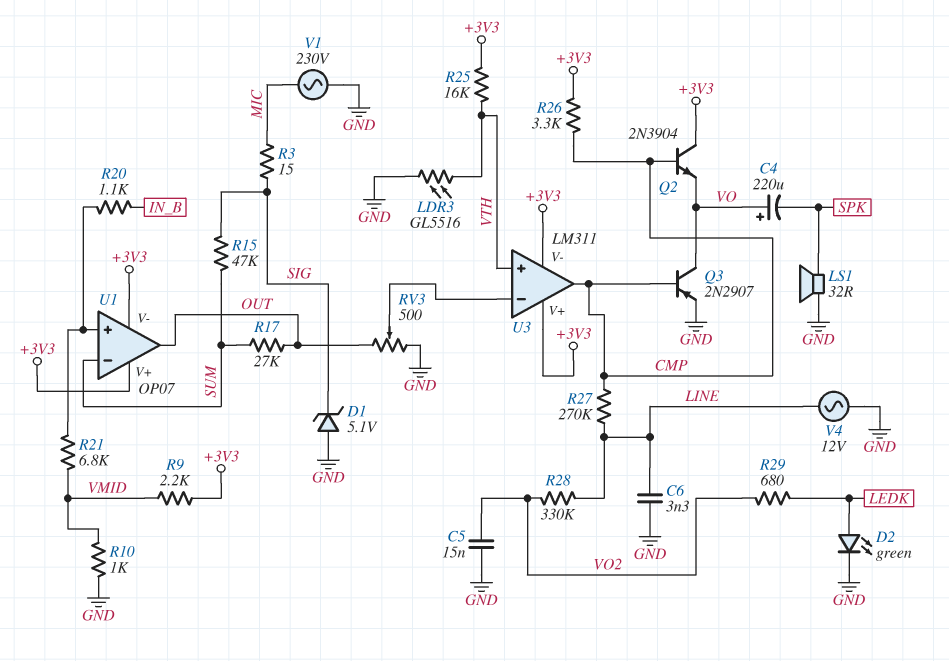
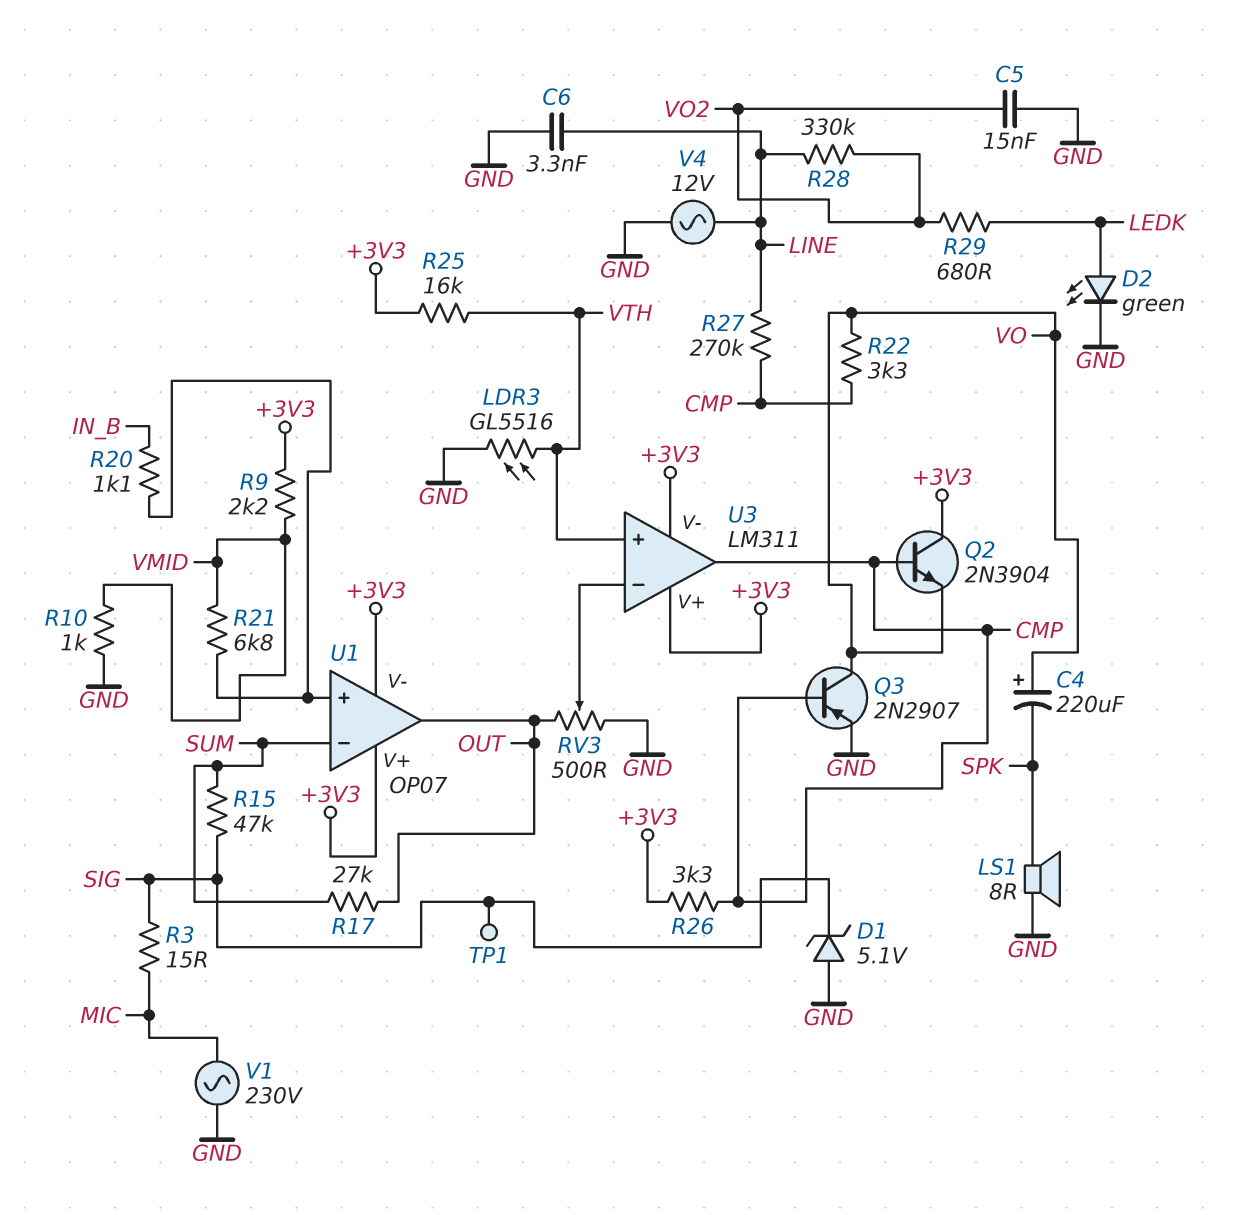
LS1: speaker 32R (GND, SPK) -> speaker 8R (GND, SPK)
R22: none -> 3.3k (CMP, VO)
TP1: none -> test point (SIG)

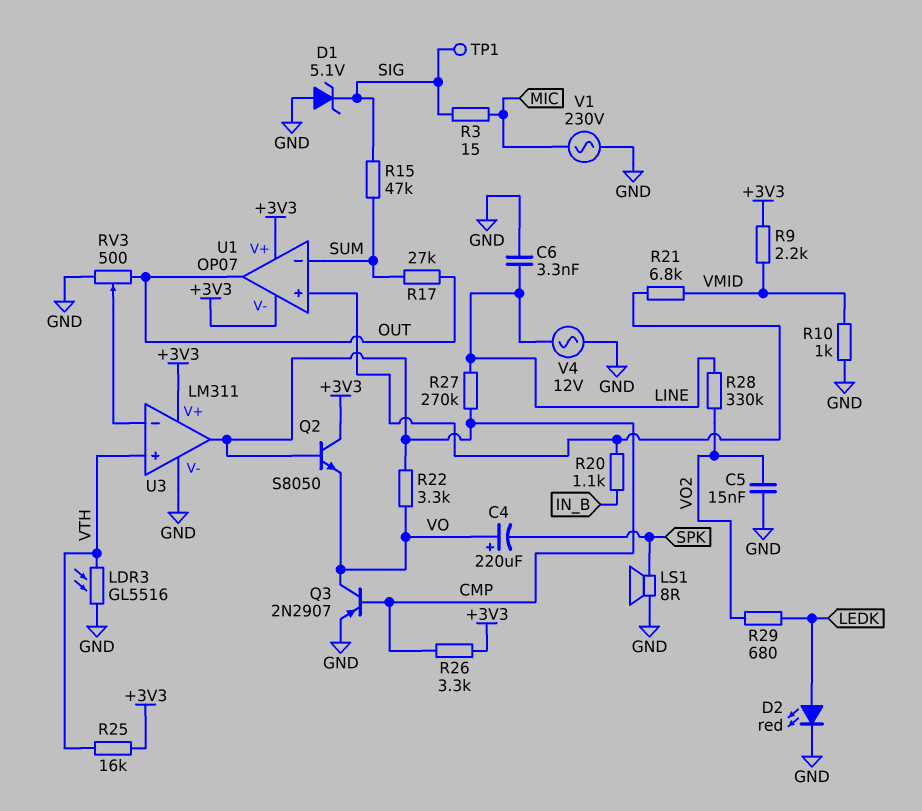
D2: LED green (A LEDK, K GND) -> LED red (A LEDK, K GND)
Q2: NPN 2N3904 (B CMP, C +3V3, E VO) -> NPN S8050 (B CMP, C +3V3, E VO)
U3 pin V-: +3V3 -> GND

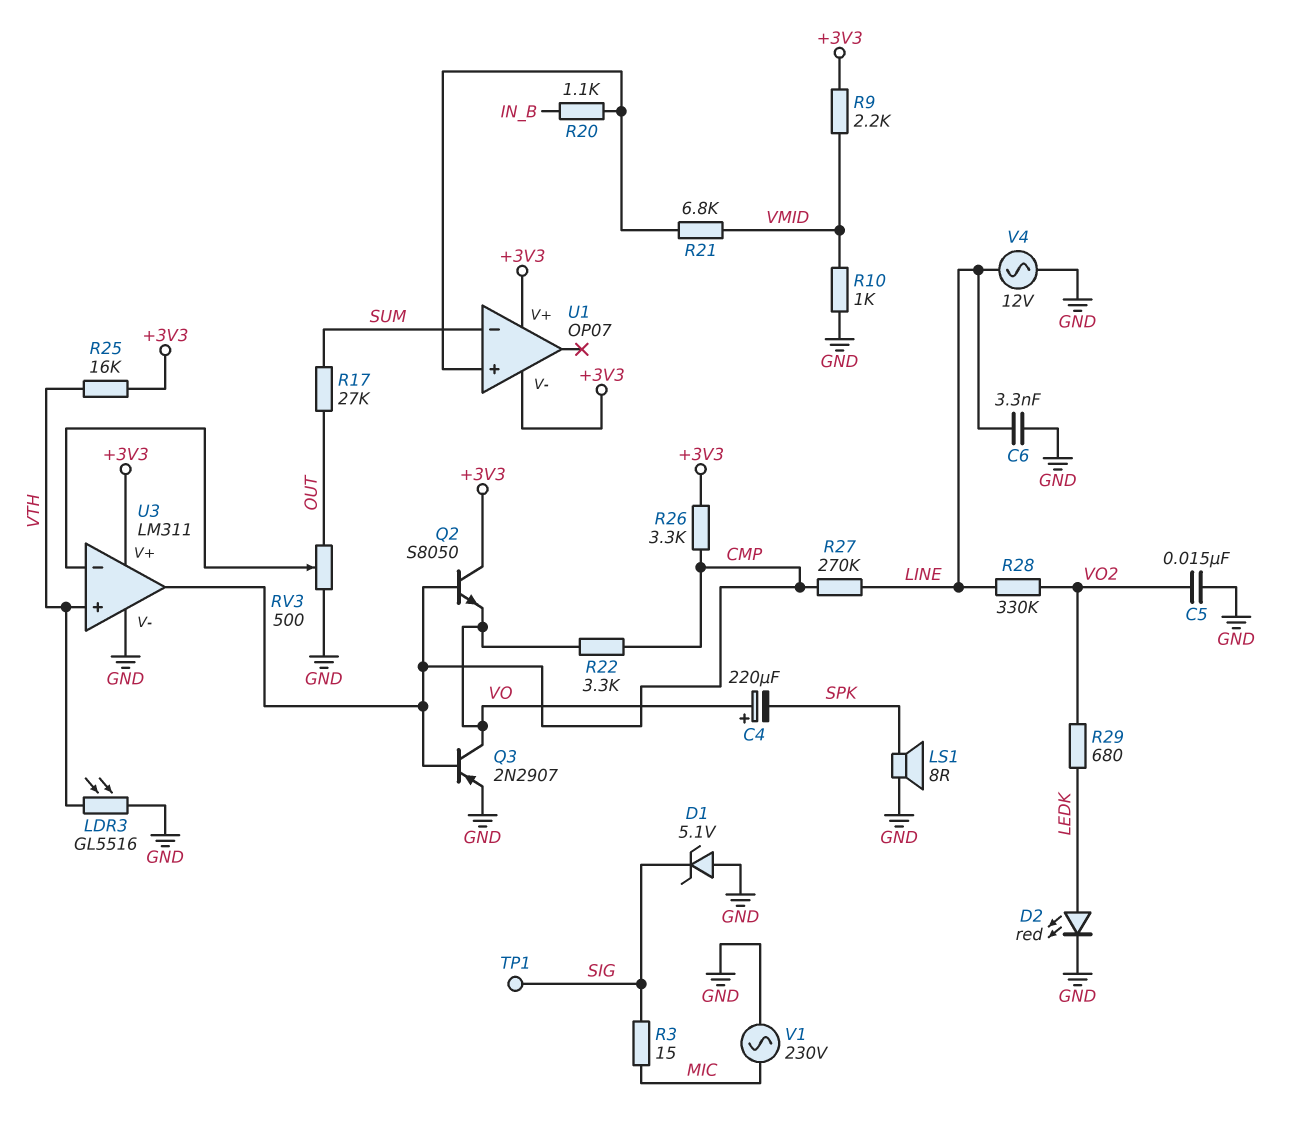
R15: 47k (SIG, SUM) -> none
U1 pin out: OUT -> none

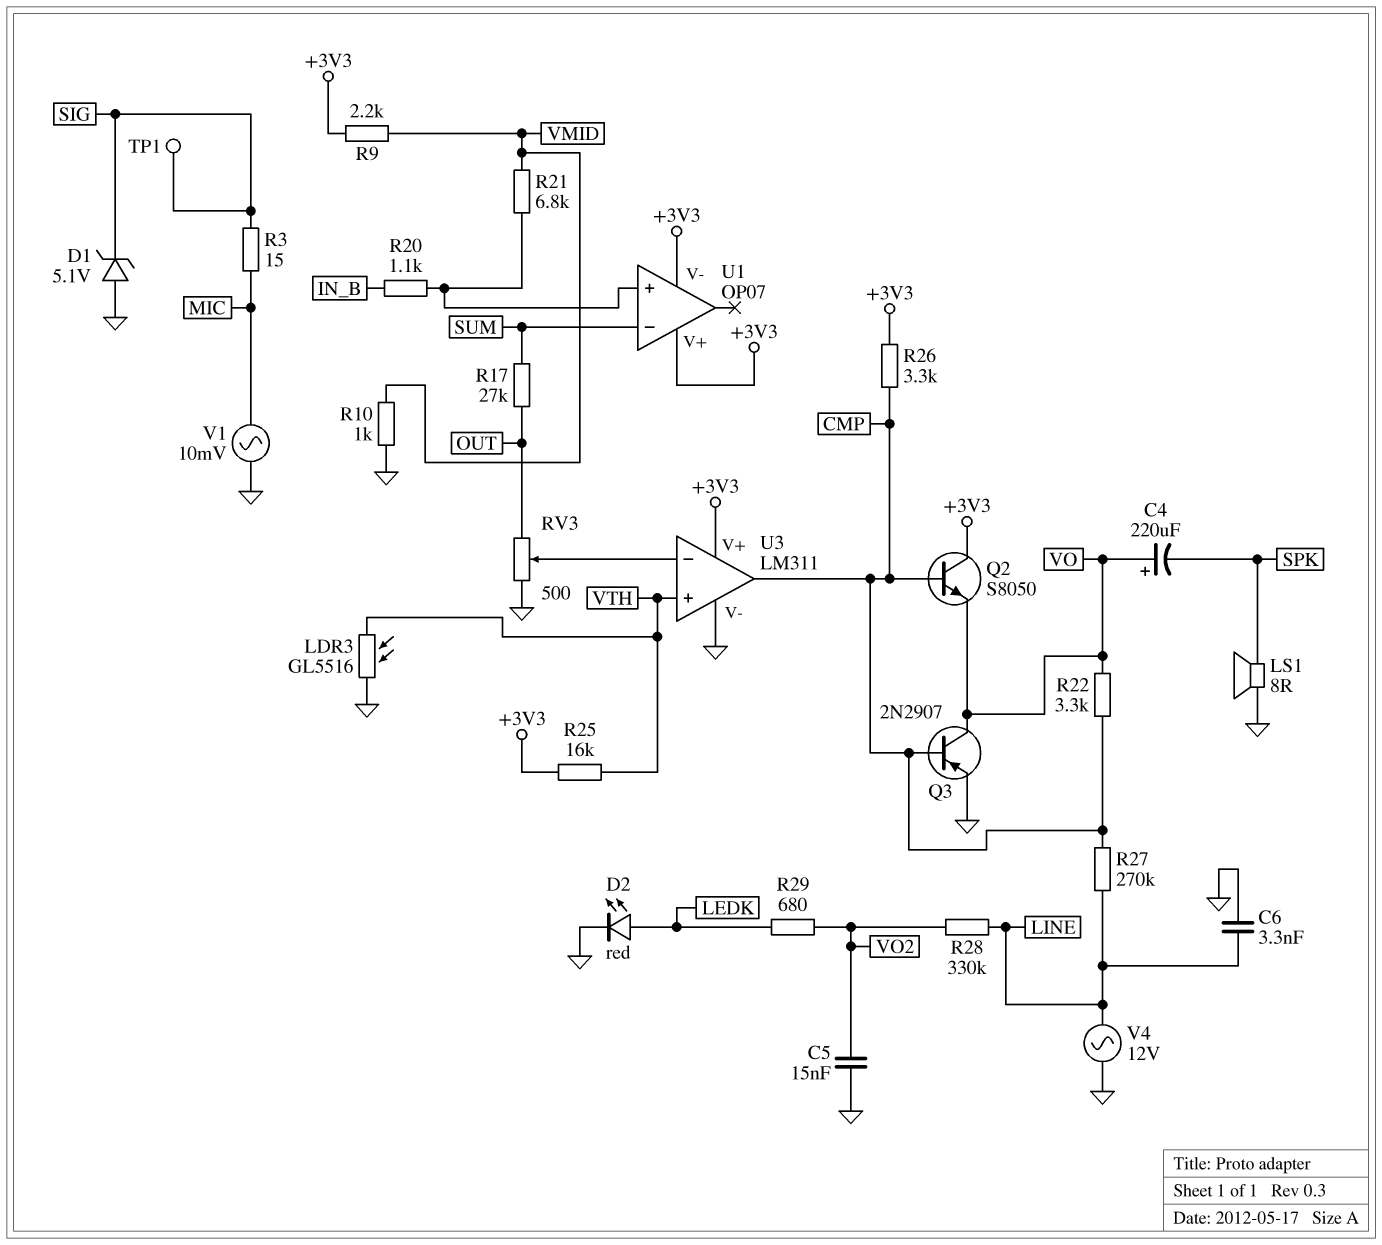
V1: AC 230V (GND, MIC) -> AC 10mV (GND, MIC)

